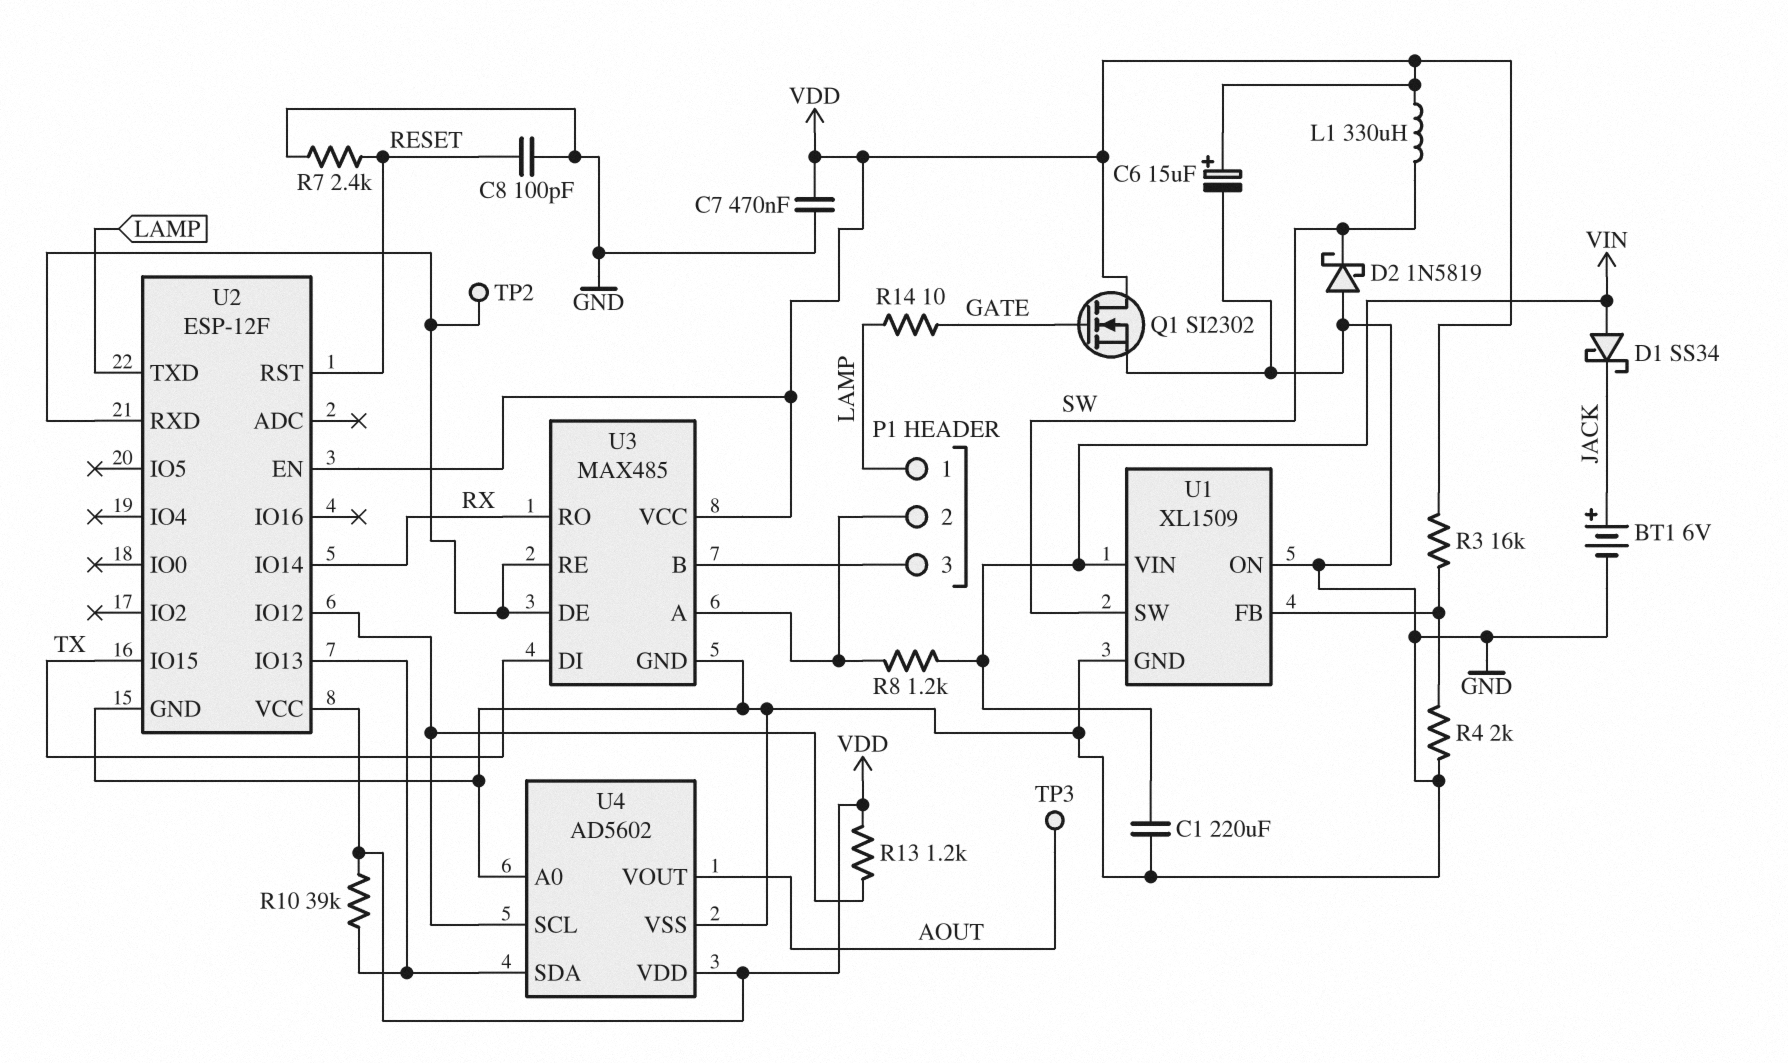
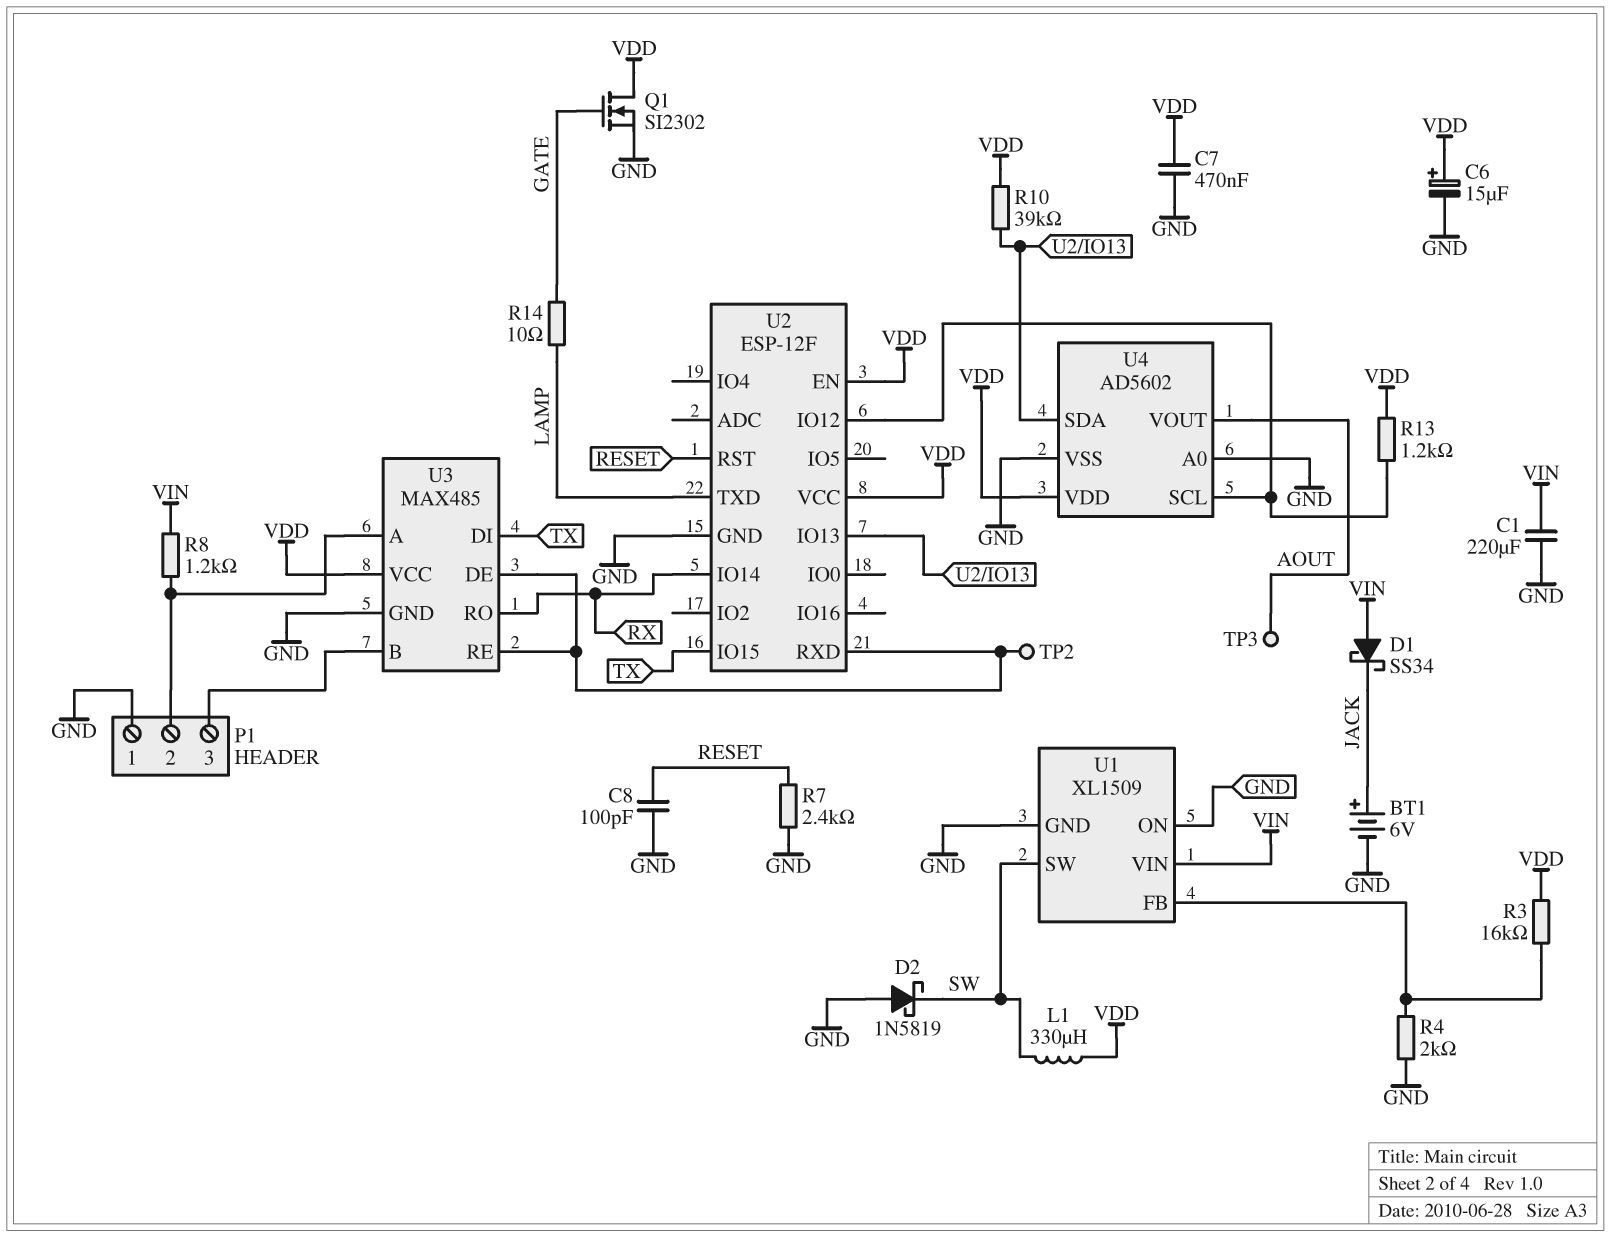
P1 pin 1: LAMP -> GND

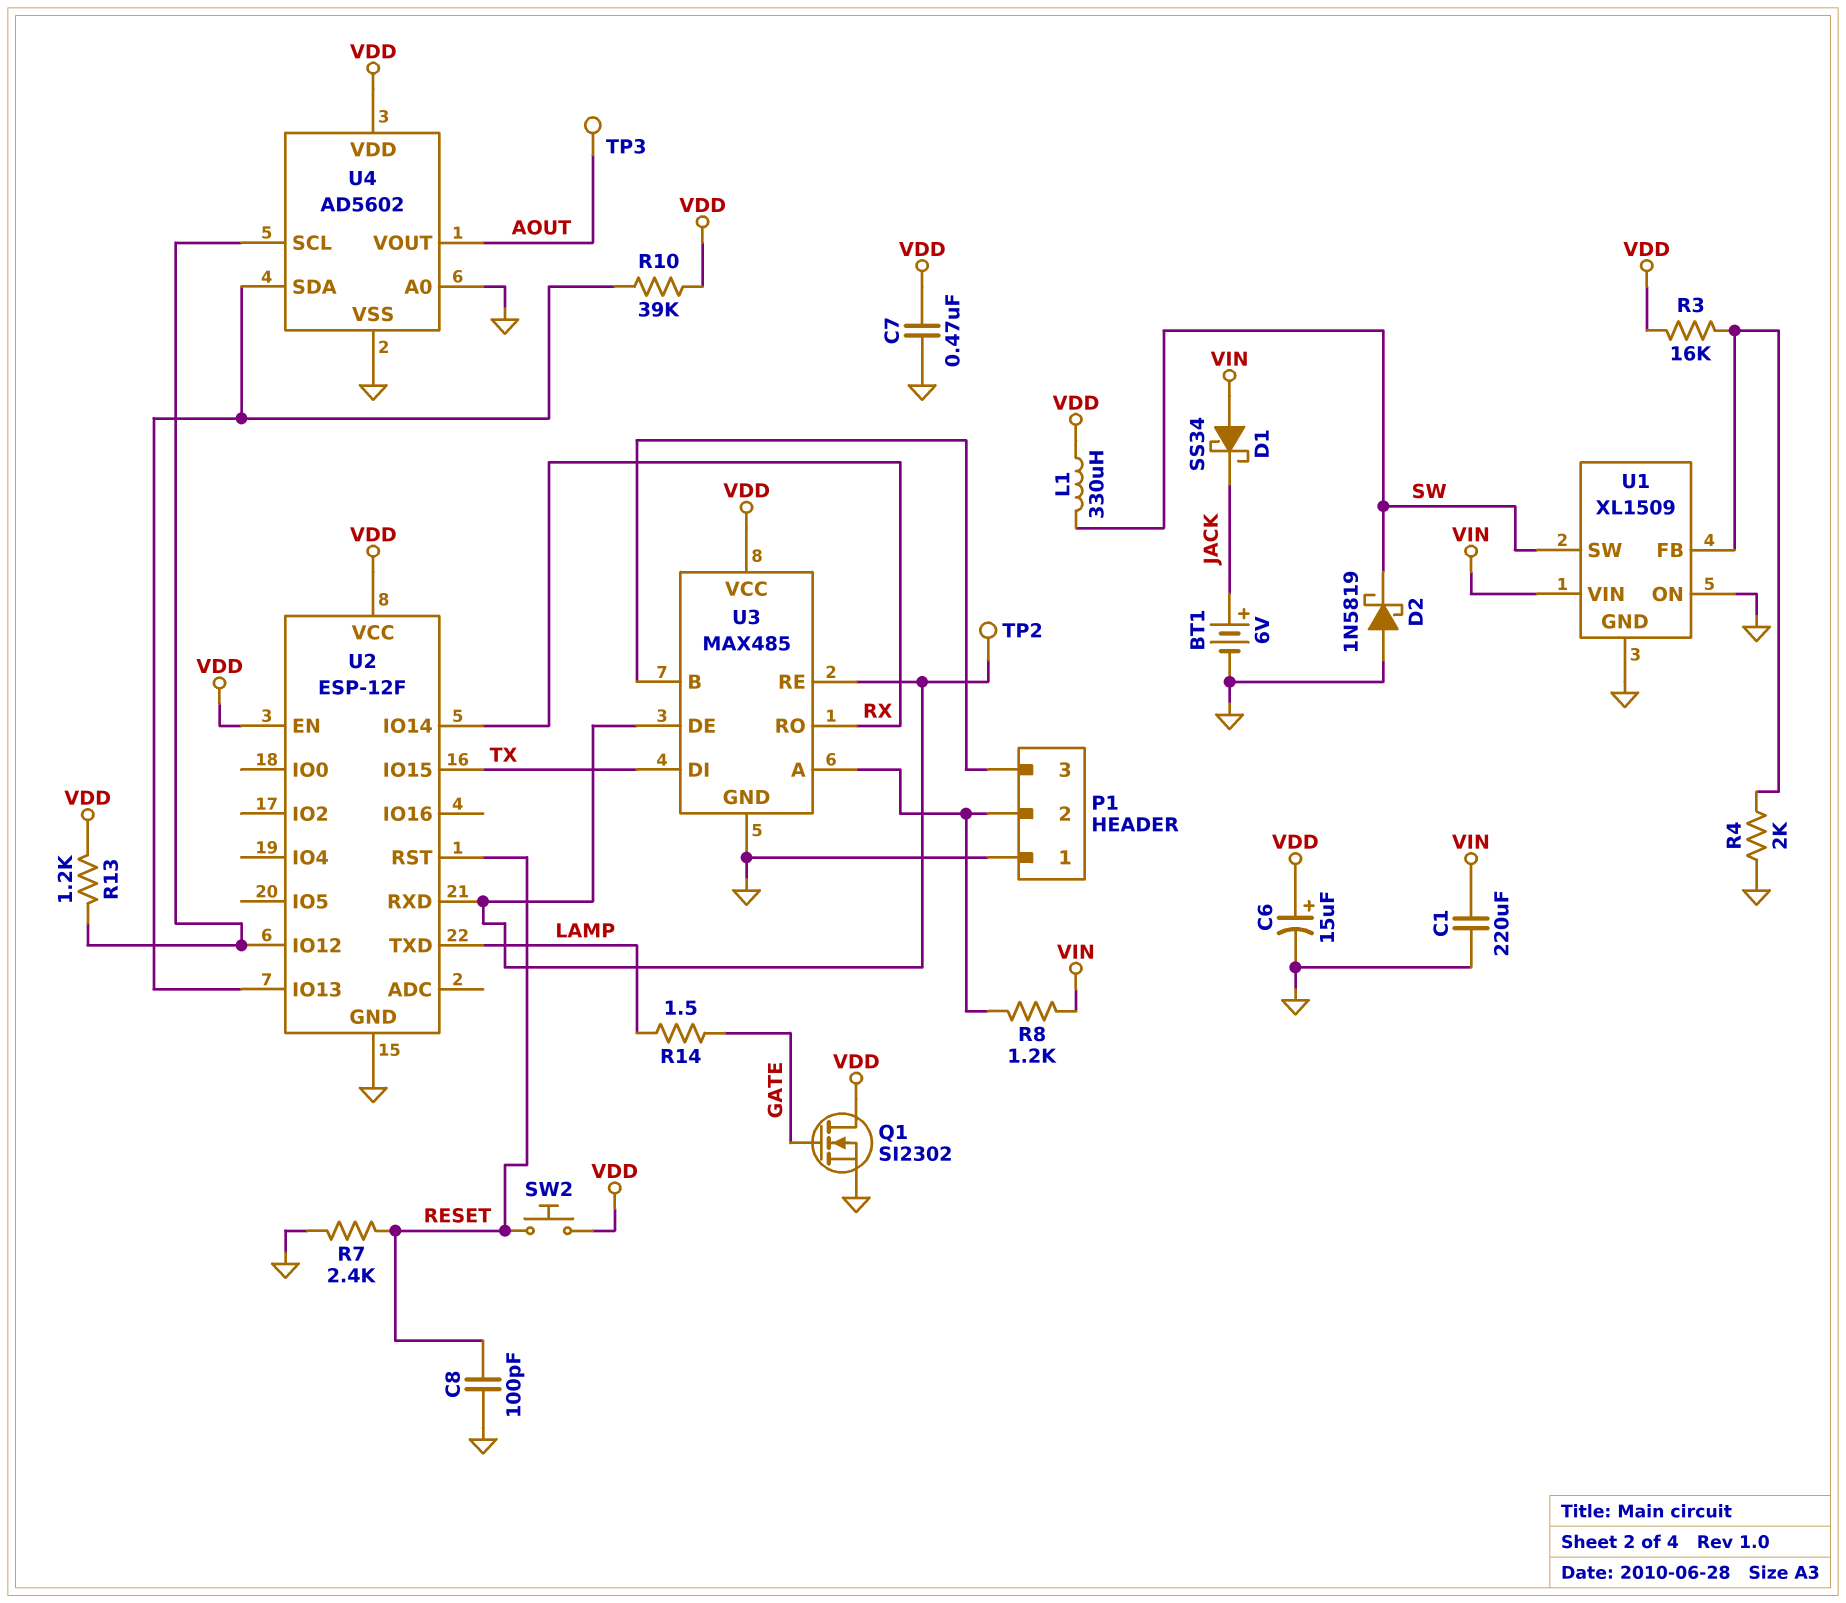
R14: 10 (GATE, LAMP) -> 1.5 (GATE, LAMP)
SW2: none -> button (RESET, VDD)

